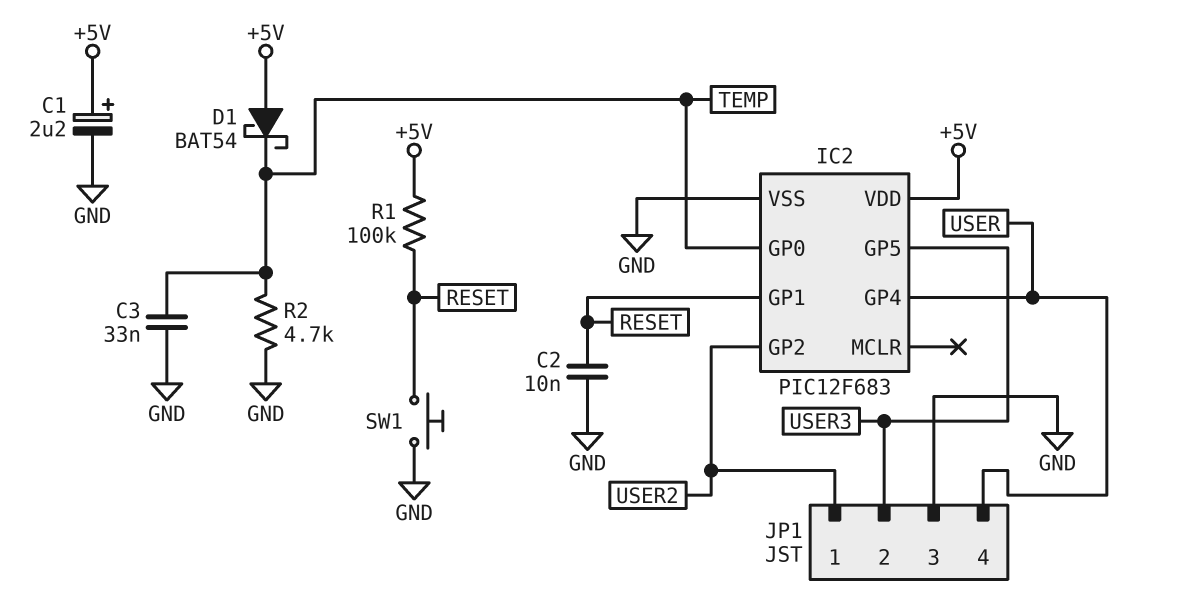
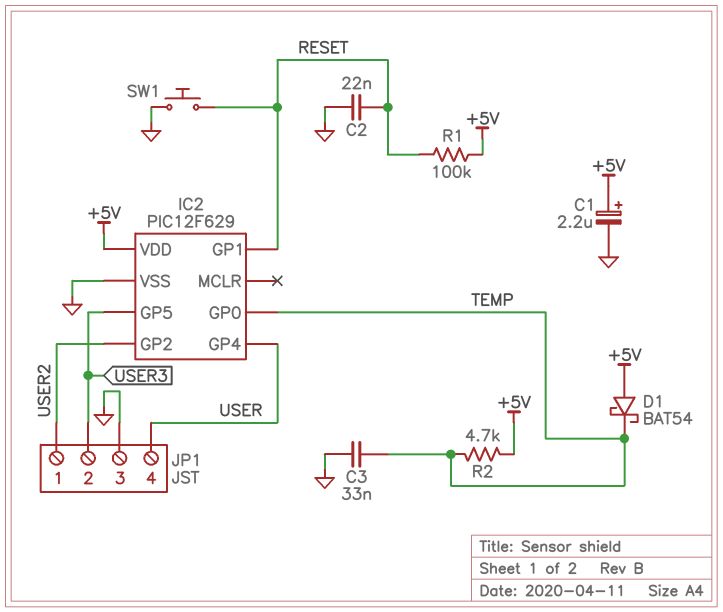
C2: 10nF (GND, RESET) -> 22nF (GND, RESET)
IC2: PIC12F683 -> PIC12F629
R2: 4.7k (GND, TEMP) -> 4.7k (+5V, TEMP)

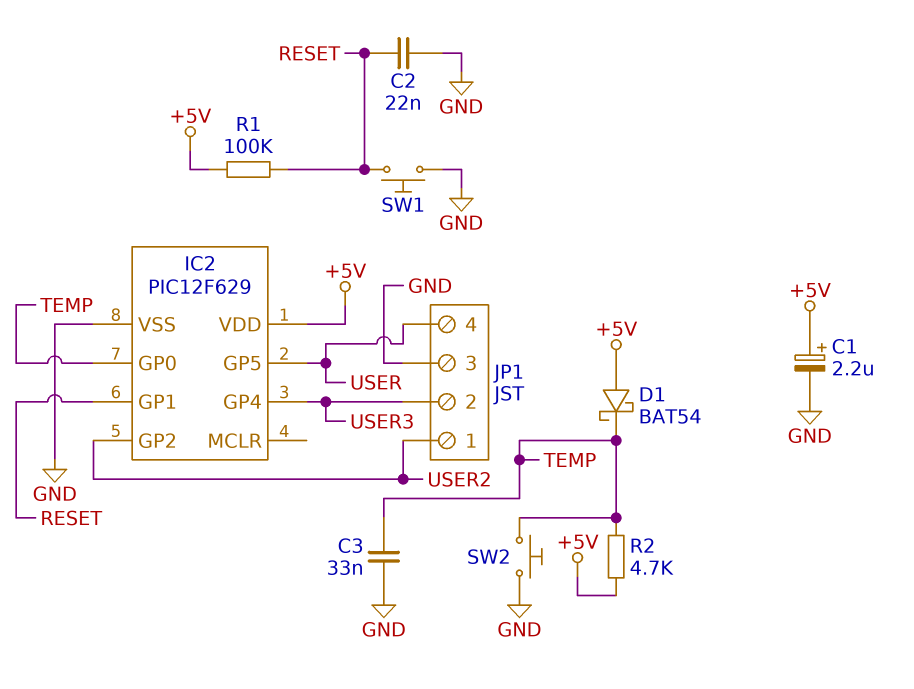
IC2 pin GP4: USER -> USER3
IC2 pin GP5: USER3 -> USER
SW2: none -> button (GND, TEMP)

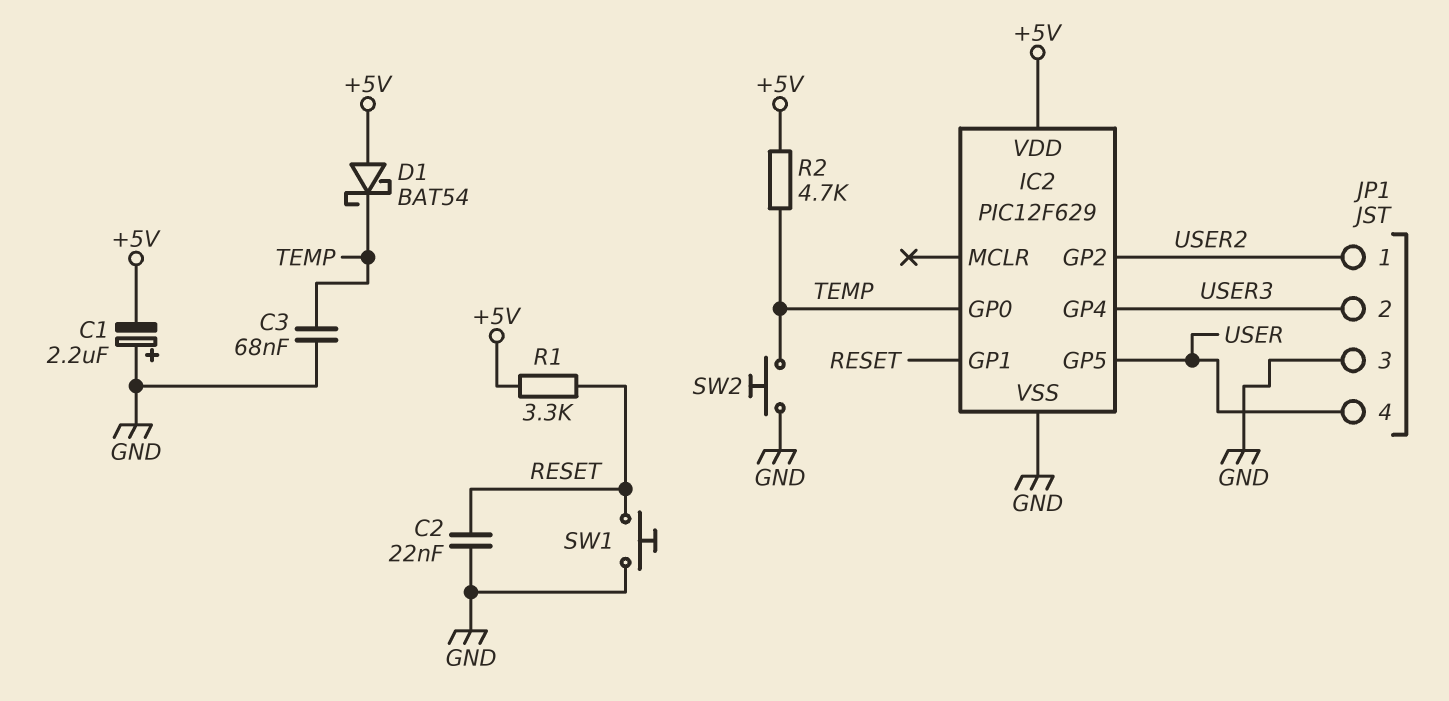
C1: 2.2uF (plus +5V, minus GND) -> 2.2uF (plus GND, minus +5V)
C3: 33nF (GND, TEMP) -> 68nF (GND, TEMP)
R1: 100k (+5V, RESET) -> 3.3k (+5V, RESET)

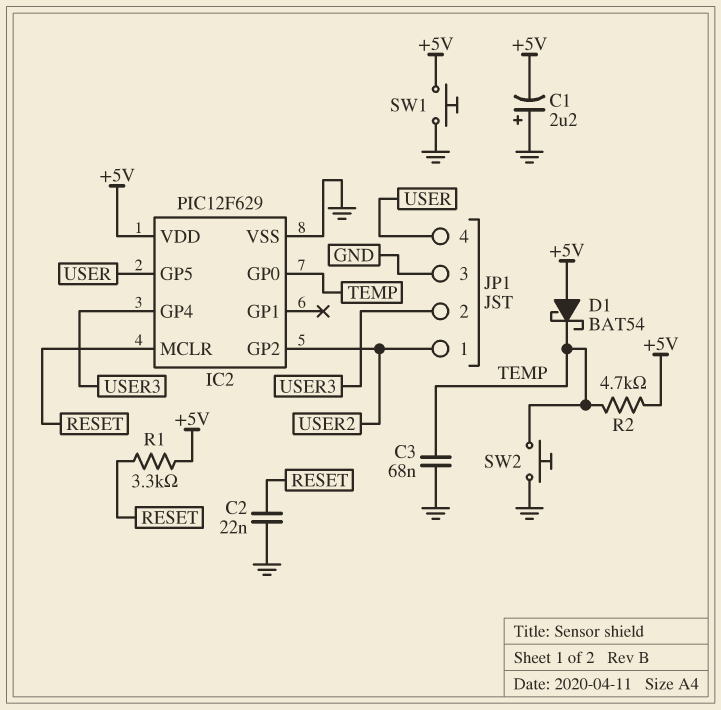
IC2 pin GP1: RESET -> none
IC2 pin MCLR: none -> RESET
SW1: button (GND, RESET) -> button (+5V, GND)

